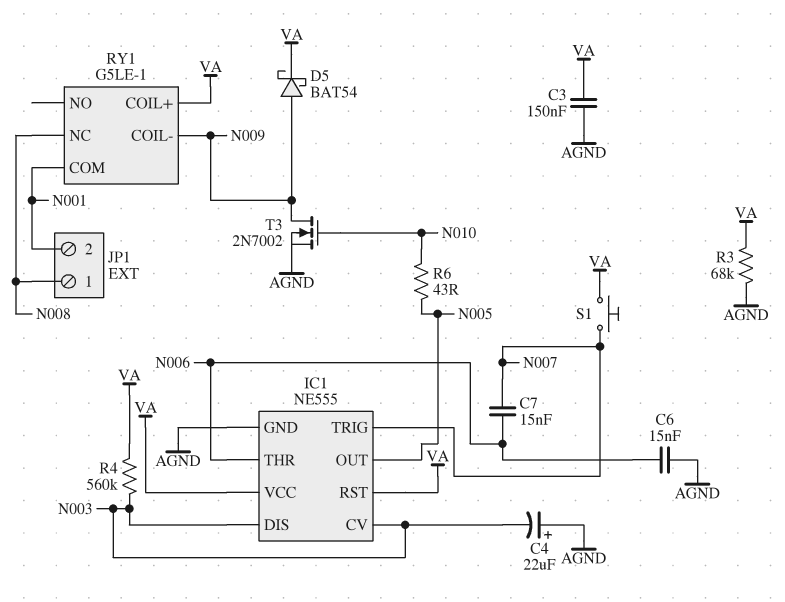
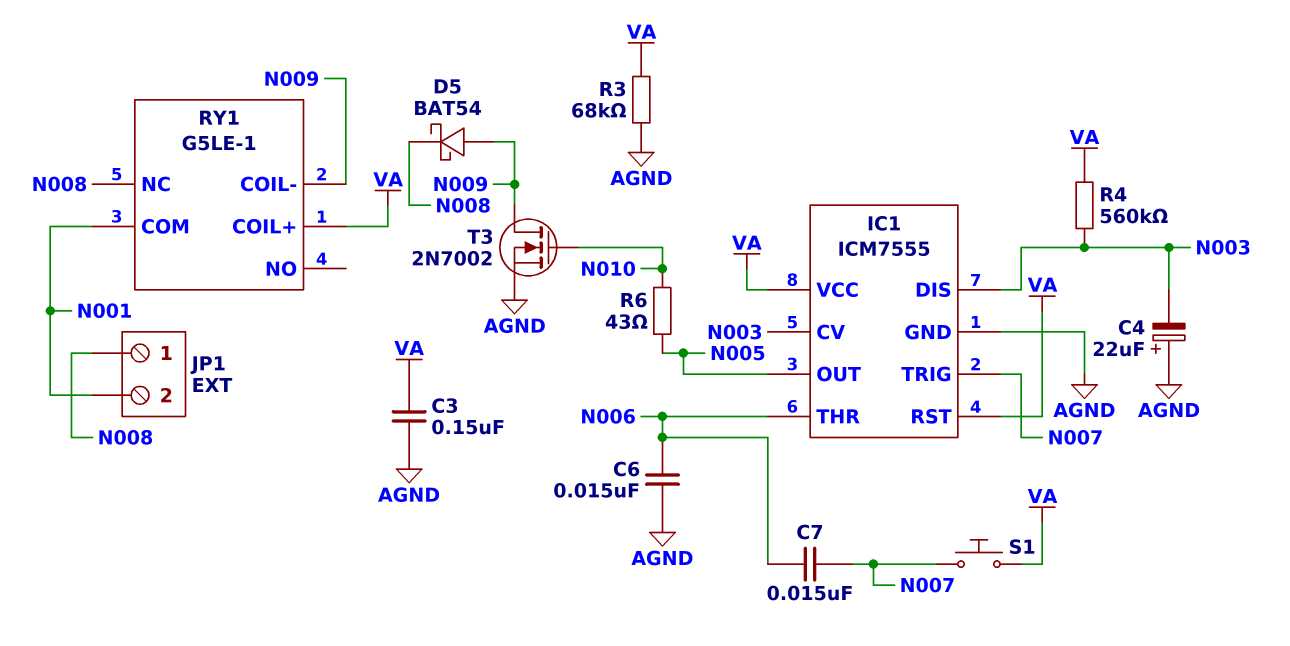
D5: schottky BAT54 (A N009, K VA) -> schottky BAT54 (A N009, K N008)
IC1: NE555 -> ICM7555

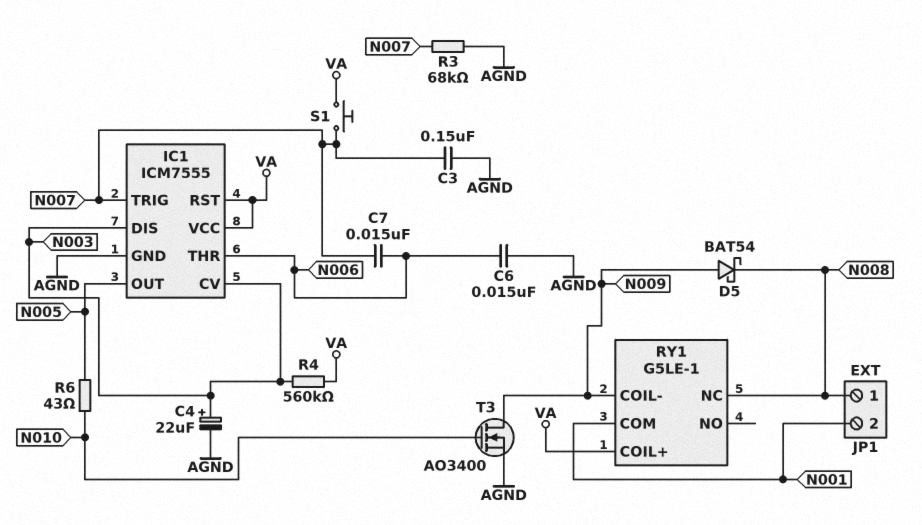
C3: 150nF (AGND, VA) -> 150nF (AGND, N007)
C4: 22uF (plus AGND, minus N003) -> 22uF (plus N003, minus AGND)
R3: 68k (AGND, VA) -> 68k (AGND, N007)
T3: NMOS 2N7002 (G N010, D N009, S AGND) -> NMOS AO3400 (G N010, D N009, S AGND)

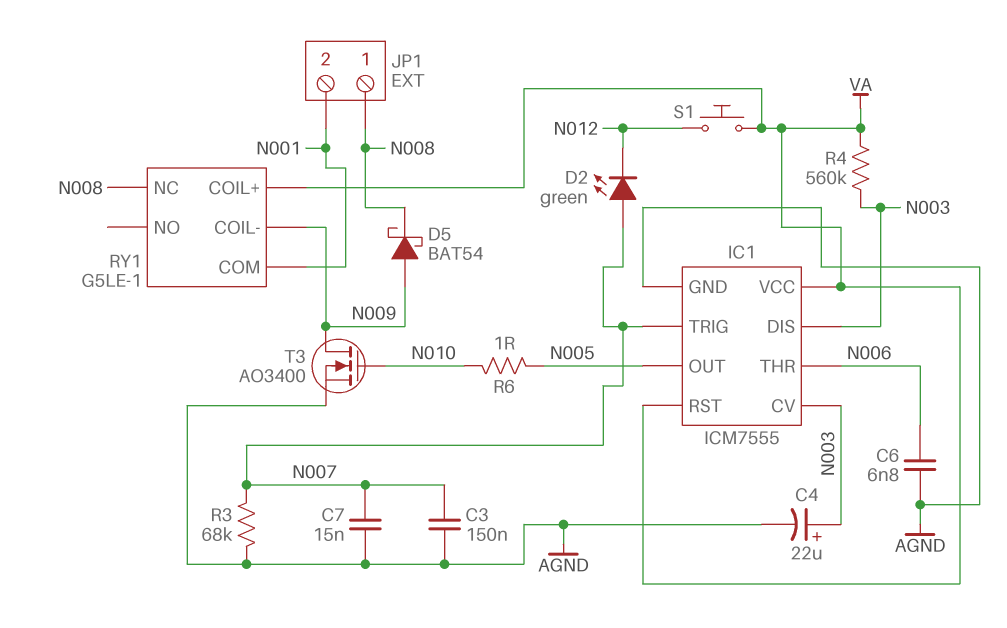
C6: 15nF (AGND, N006) -> 6.8nF (AGND, N006)
C7: 15nF (N006, N007) -> 15nF (AGND, N007)
D2: none -> LED green (A N007, K N012)
R6: 43 (N005, N010) -> 1 (N005, N010)
S1: button (N007, VA) -> button (N012, VA)

